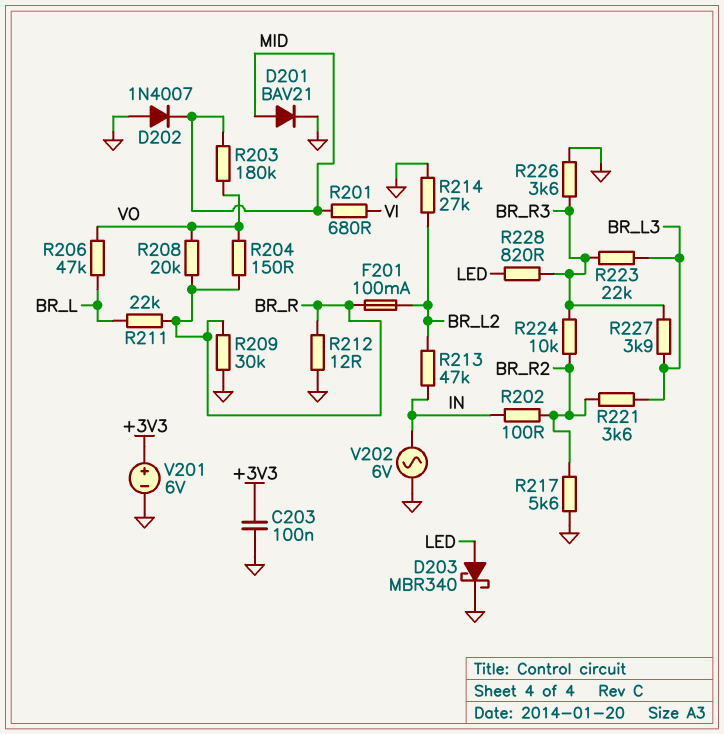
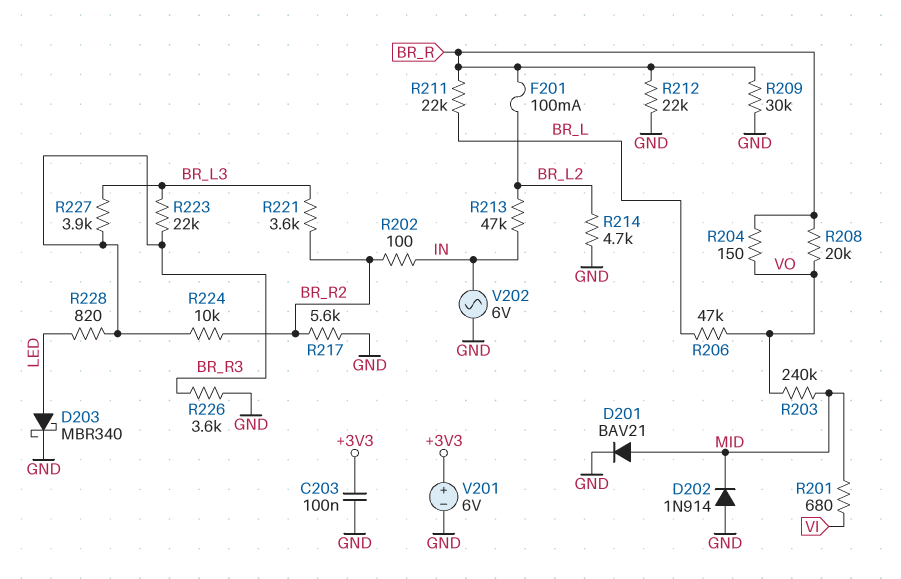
D202: diode 1N4007 (A GND, K MID) -> diode 1N914 (A GND, K MID)
R203: 180k (MID, VO) -> 240k (MID, VO)
R212: 12 (BR_R, GND) -> 22k (BR_R, GND)
R214: 27k (BR_L2, GND) -> 4.7k (BR_L2, GND)

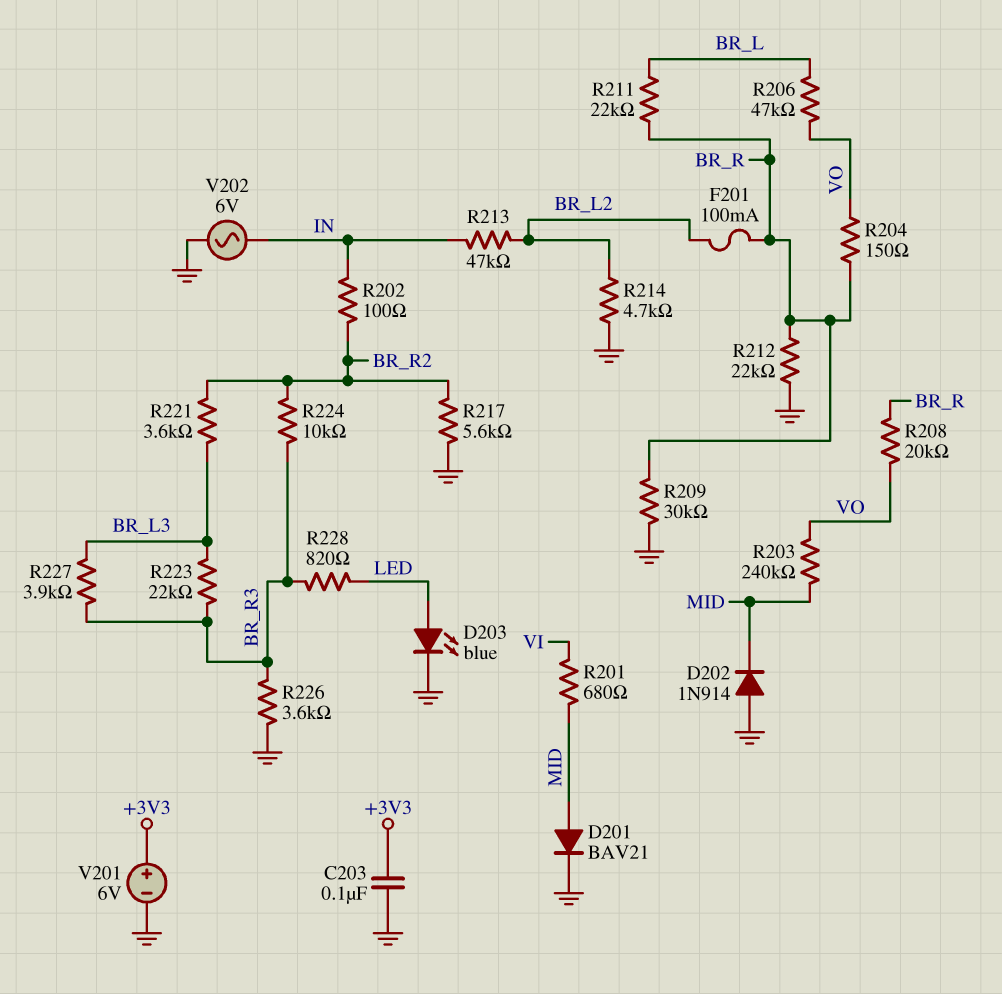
D203: schottky MBR340 (A LED, K GND) -> LED blue (A LED, K GND)

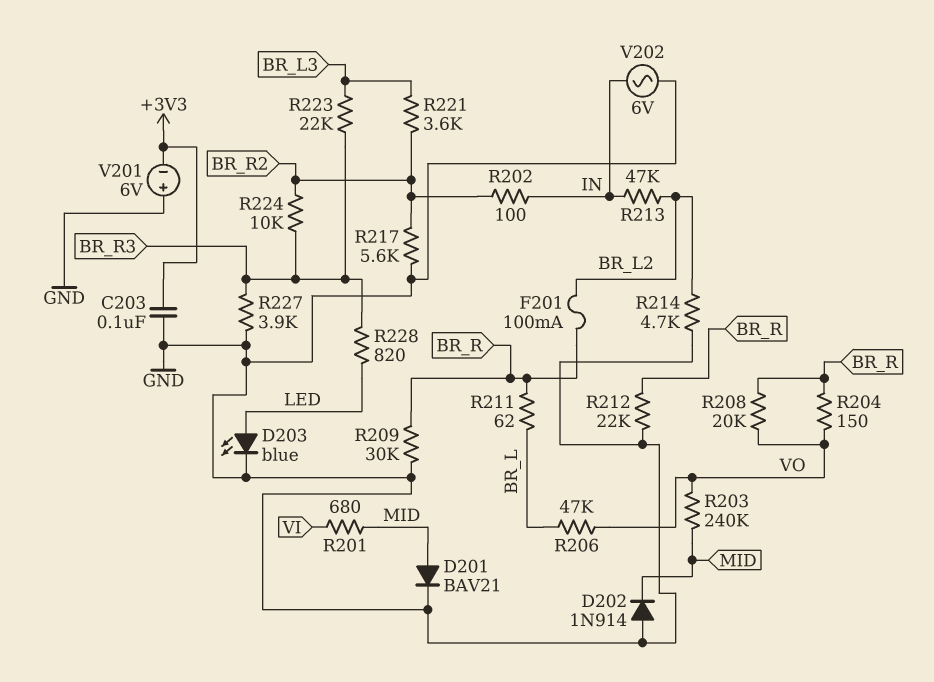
R211: 22k (BR_L, BR_R) -> 62 (BR_L, BR_R)
R226: 3.6k (BR_R3, GND) -> none
R227: 3.9k (BR_L3, BR_R3) -> 3.9k (BR_R3, GND)
V201: 6V (plus +3V3, minus GND) -> 6V (plus GND, minus +3V3)

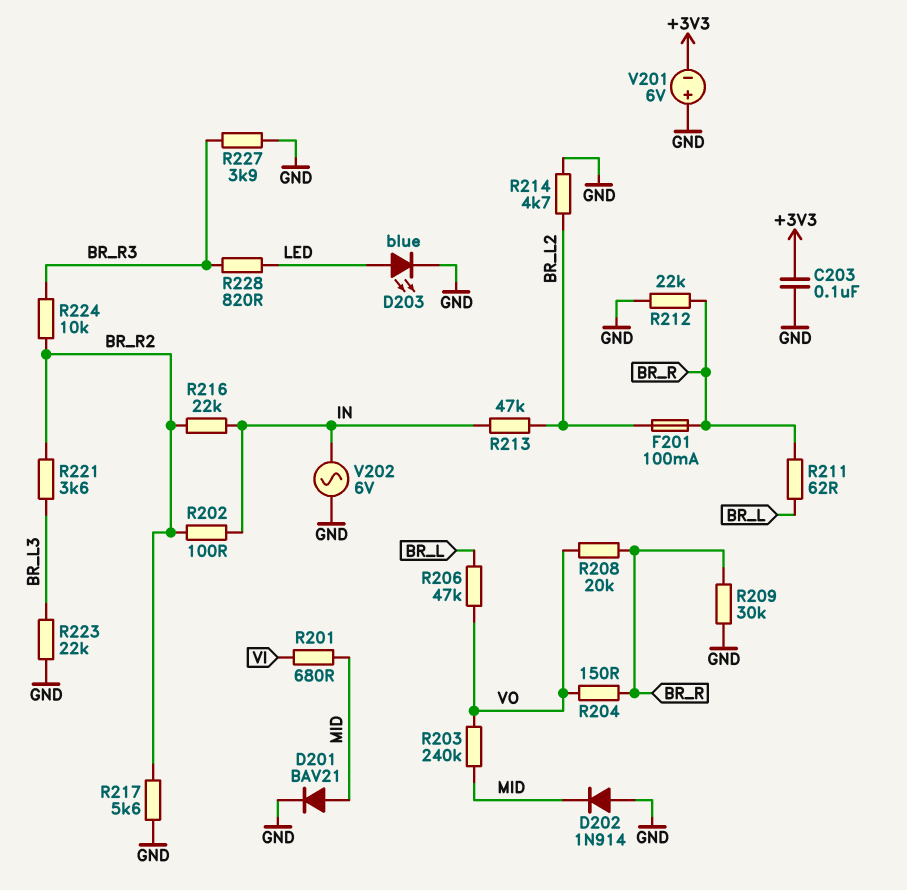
R216: none -> 22k (BR_R2, IN)
R223: 22k (BR_L3, BR_R3) -> 22k (BR_L3, GND)

